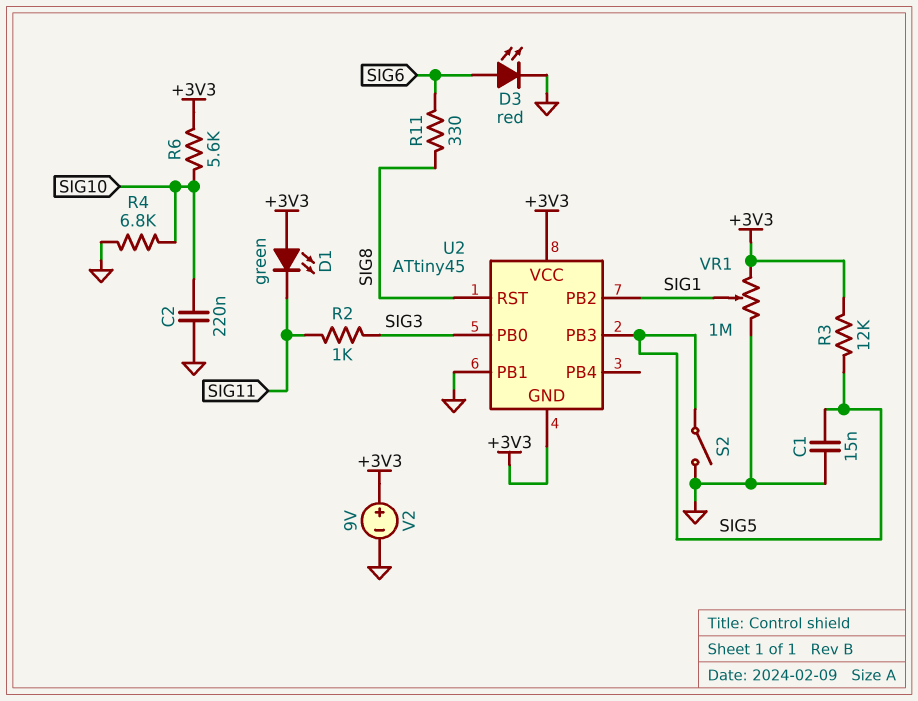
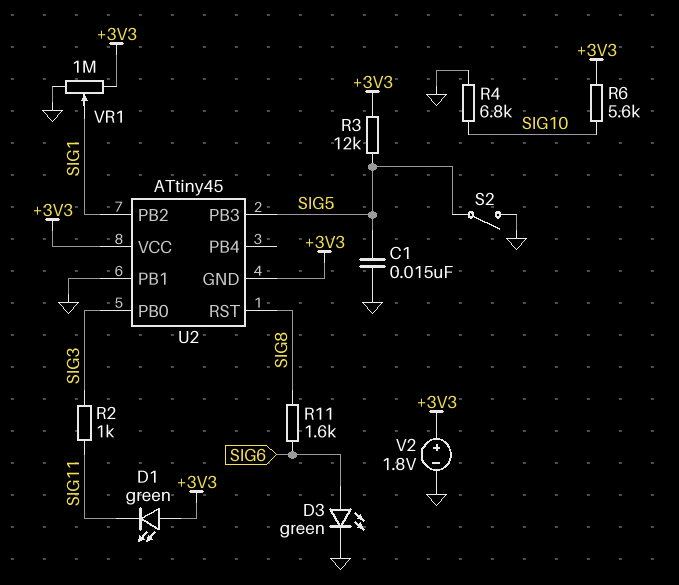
C2: 220nF (GND, SIG10) -> none
D3: LED red (A SIG6, K GND) -> LED green (A SIG6, K GND)
R11: 330 (SIG6, SIG8) -> 1.6k (SIG6, SIG8)
V2: 9V (plus +3V3, minus GND) -> 1.8V (plus +3V3, minus GND)

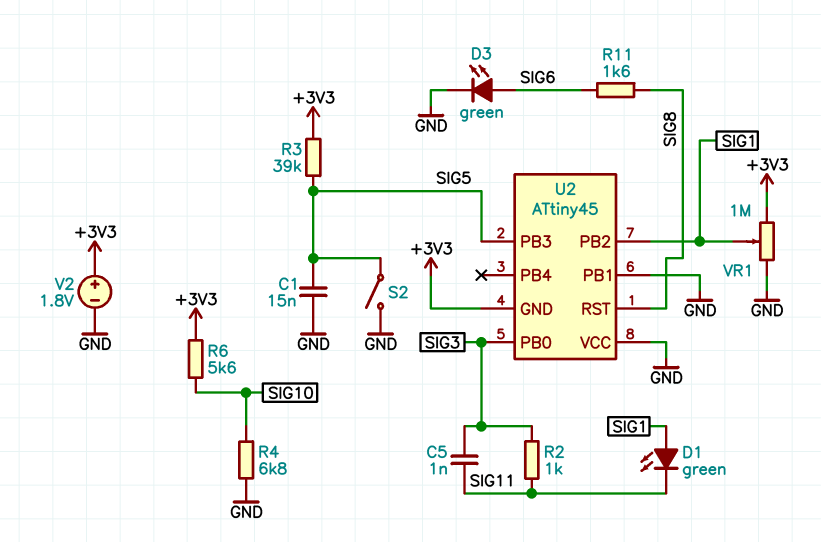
C5: none -> 1nF (SIG3, SIG11)
D1: LED green (A +3V3, K SIG11) -> LED green (A SIG1, K SIG11)
R3: 12k (+3V3, SIG5) -> 39k (+3V3, SIG5)
U2 pin VCC: +3V3 -> GND

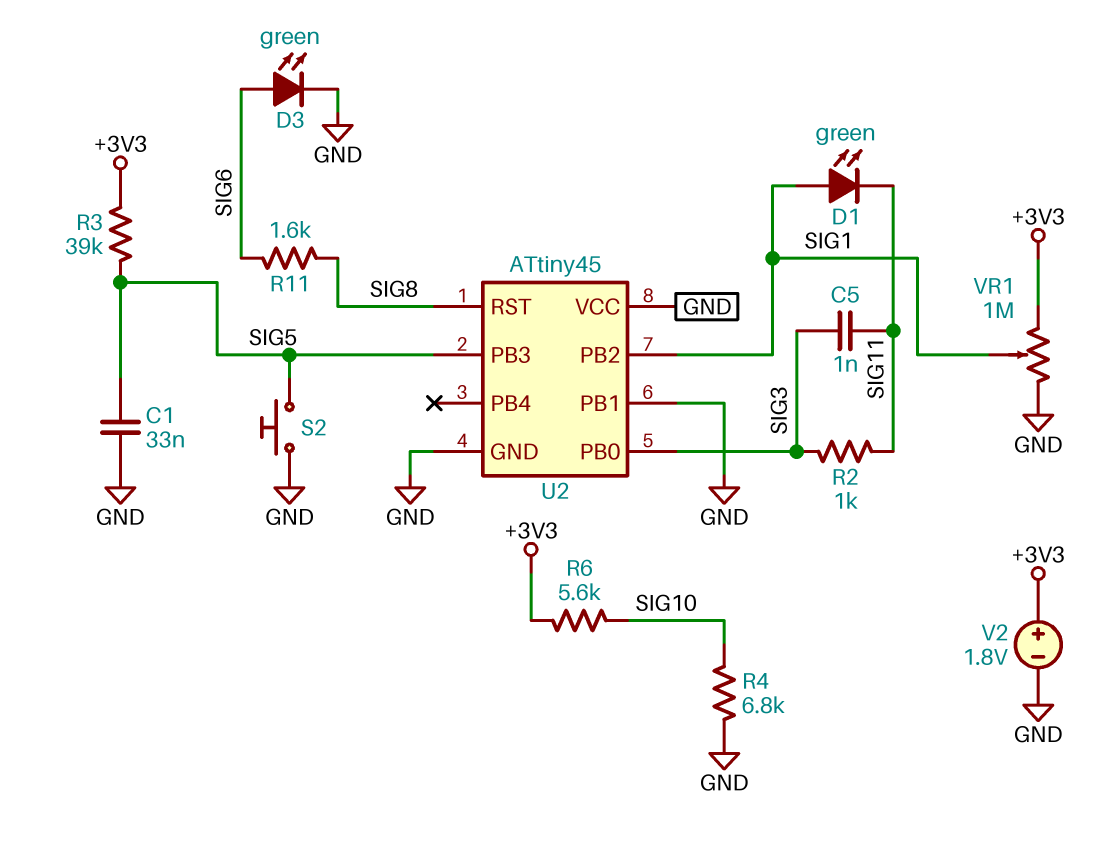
C1: 15nF (GND, SIG5) -> 33nF (GND, SIG5)
S2: switch (GND, SIG5) -> button (GND, SIG5)
U2 pin GND: +3V3 -> GND

